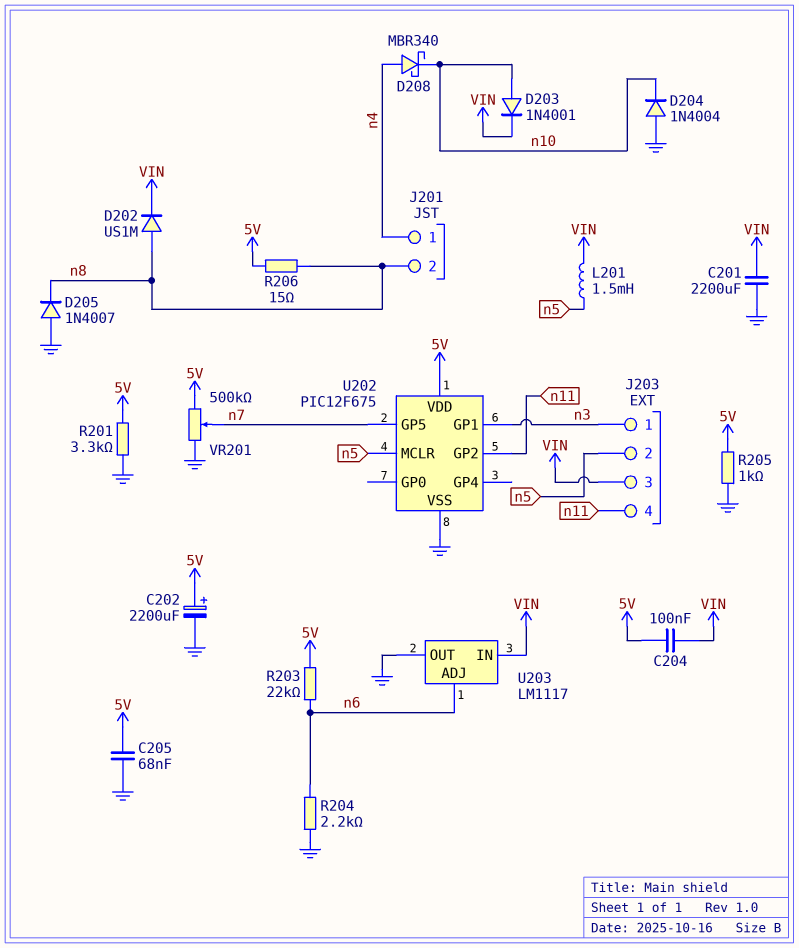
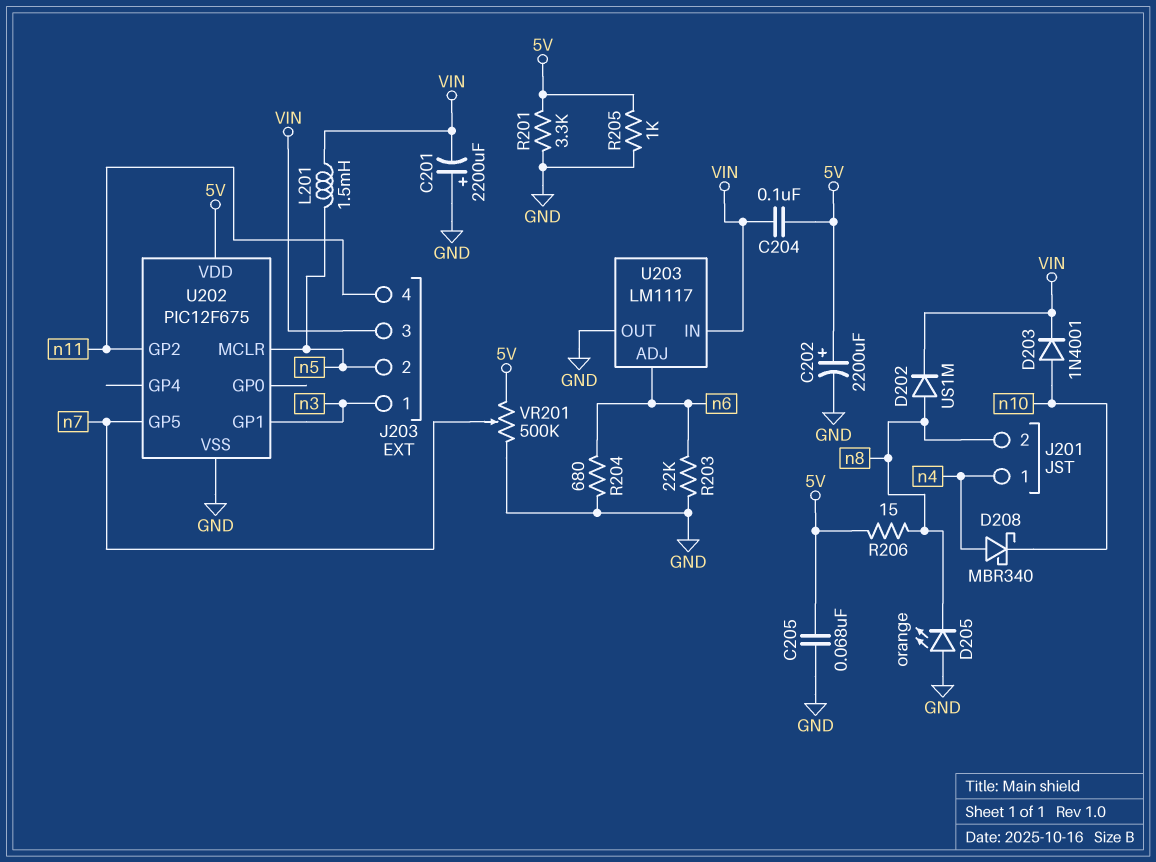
C201: 2200uF (GND, VIN) -> 2200uF (plus GND, minus VIN)
D204: diode 1N4004 (A GND, K n10) -> none
D205: diode 1N4007 (A GND, K n8) -> LED orange (A GND, K n8)
R203: 22k (5V, n6) -> 22k (GND, n6)
R204: 2.2k (GND, n6) -> 680 (GND, n6)

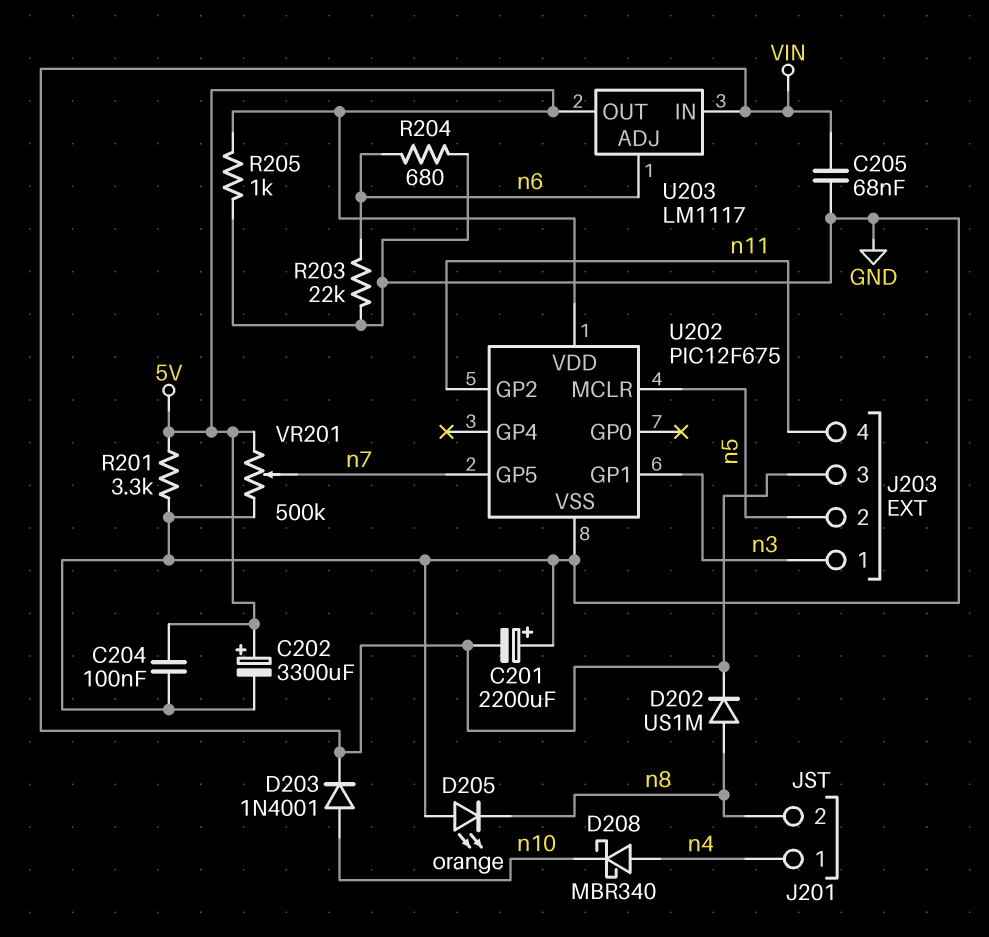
C202: 2200uF (plus 5V, minus GND) -> 3300uF (plus 5V, minus GND)
C204: 100nF (5V, VIN) -> 100nF (5V, GND)
C205: 68nF (5V, GND) -> 68nF (GND, VIN)
L201: 1.5mH (VIN, n5) -> none
R206: 15 (5V, n8) -> none
U203 pin OUT: GND -> 5V

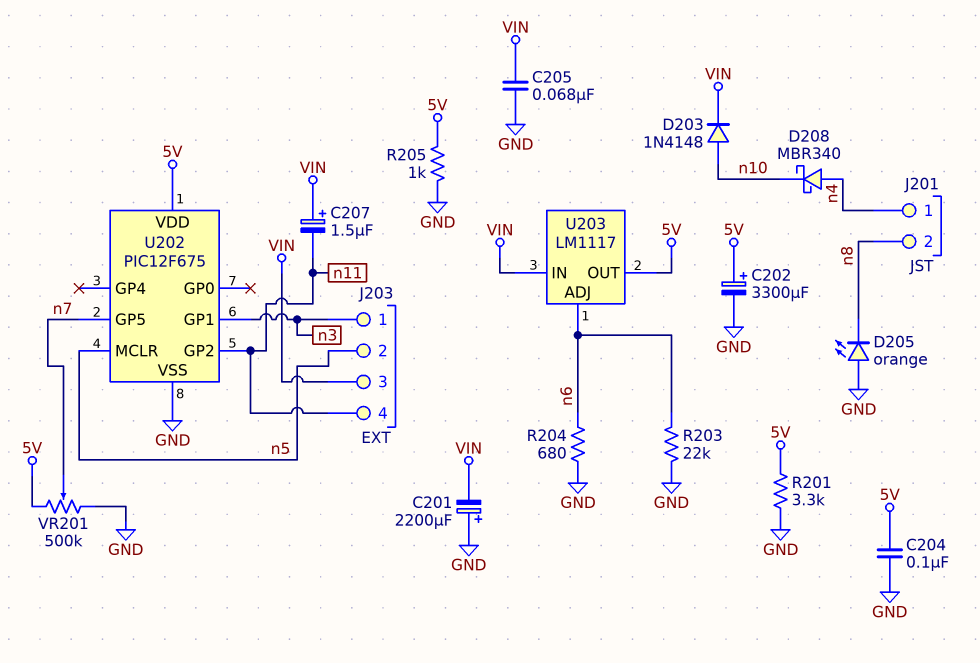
C207: none -> 1.5uF (plus VIN, minus n11)
D202: diode US1M (A n8, K VIN) -> none
D203: diode 1N4001 (A n10, K VIN) -> diode 1N4148 (A n10, K VIN)

